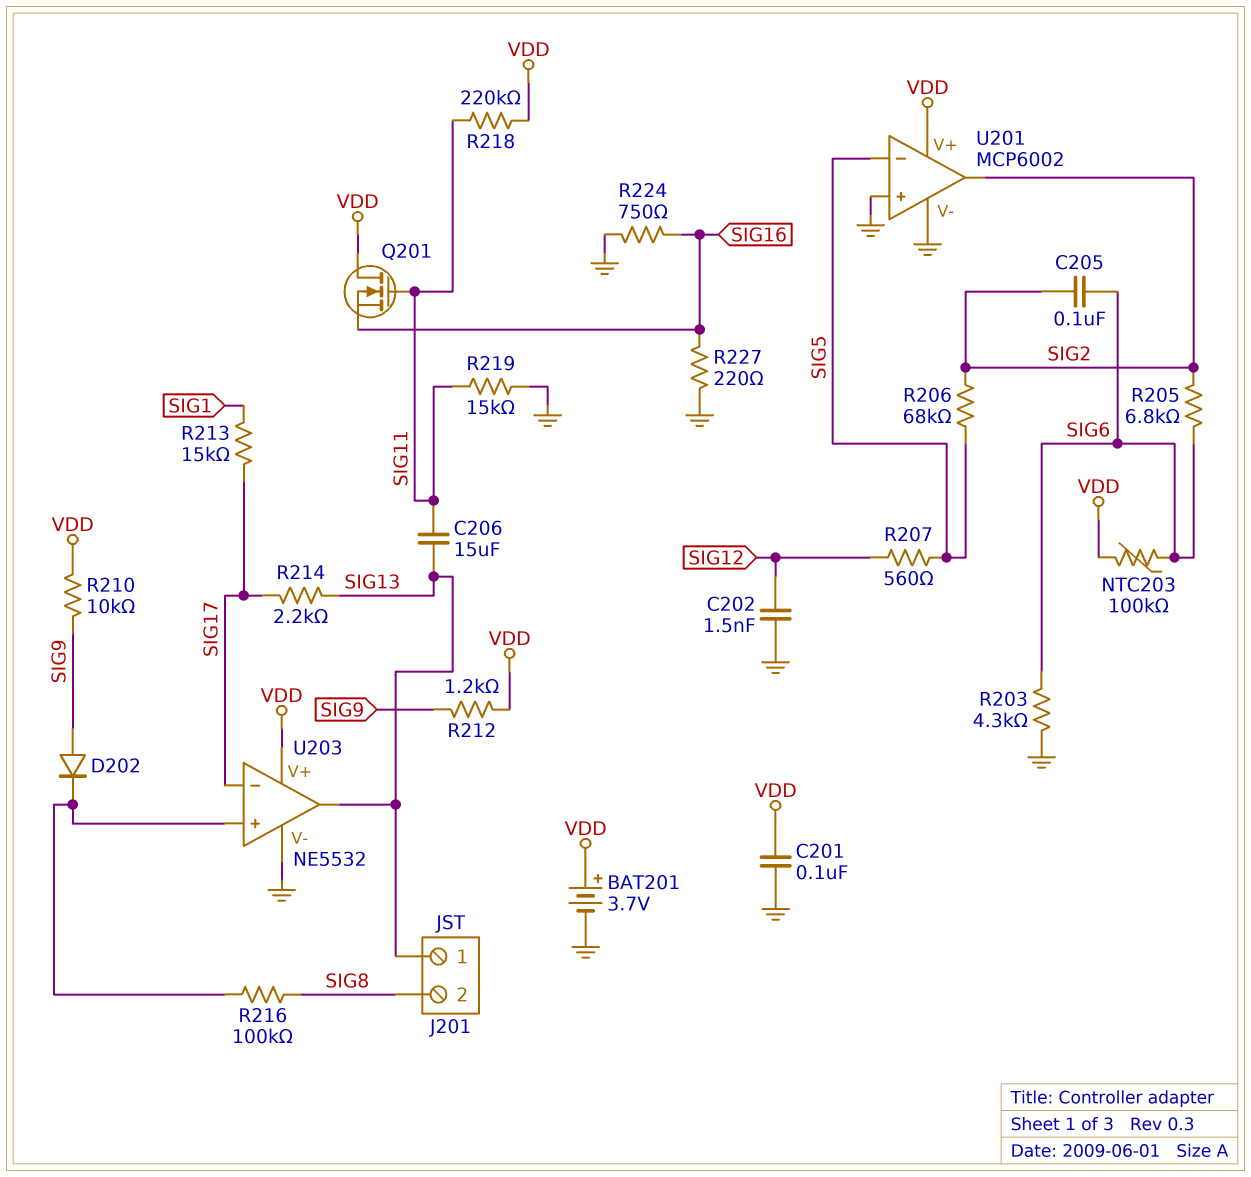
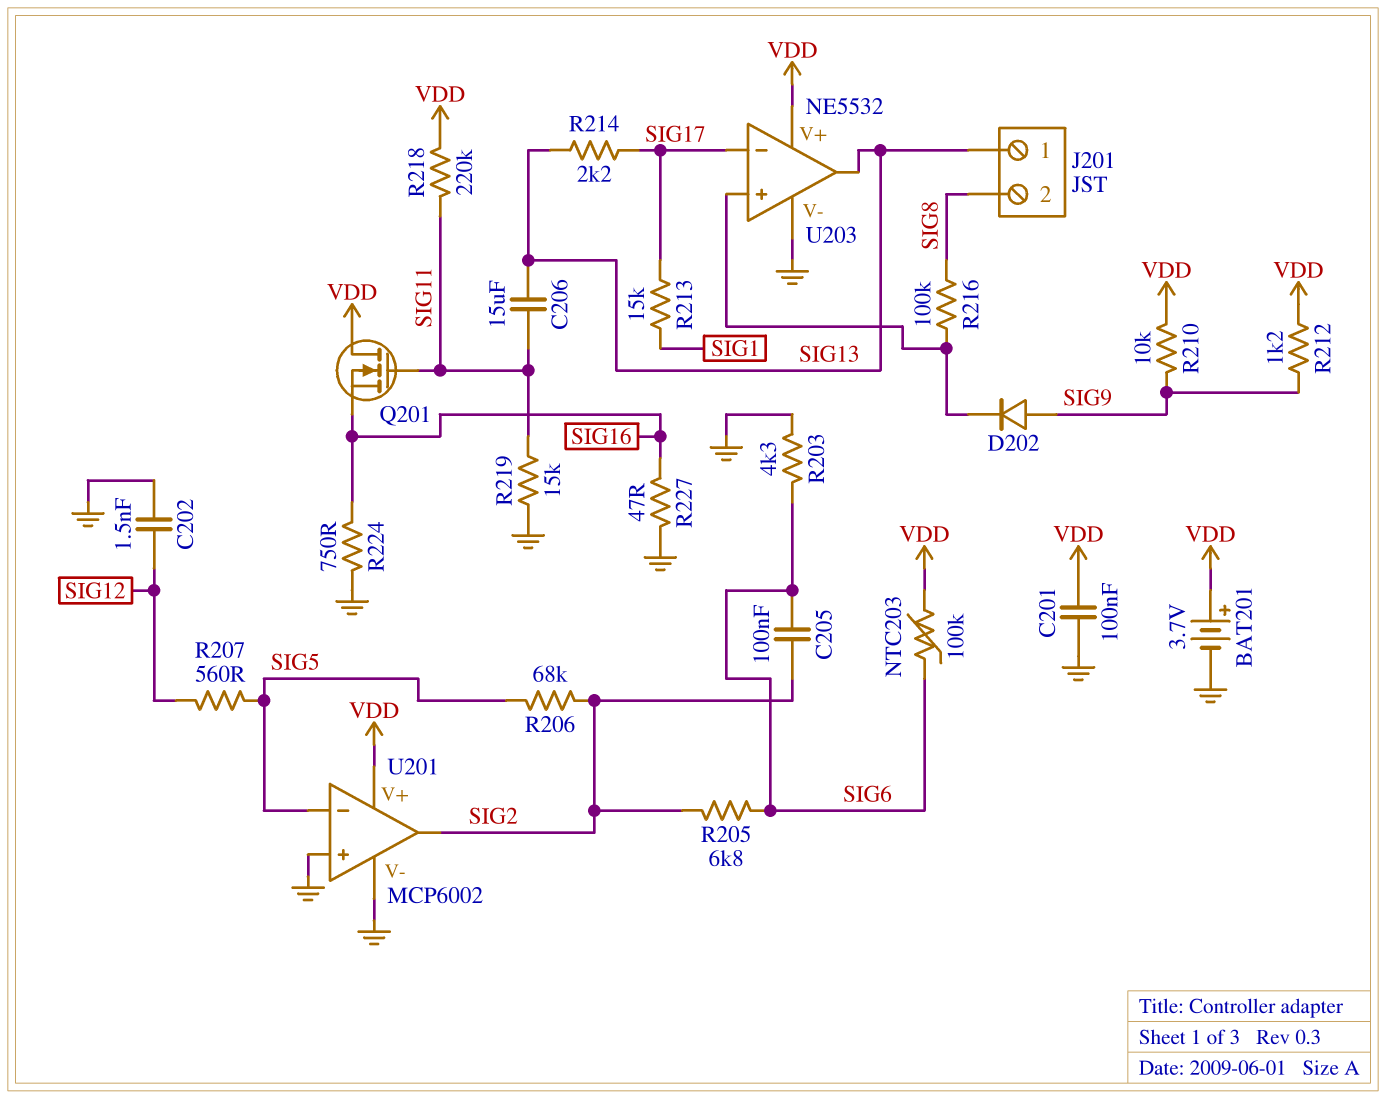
R227: 220 (GND, SIG16) -> 47 (GND, SIG16)

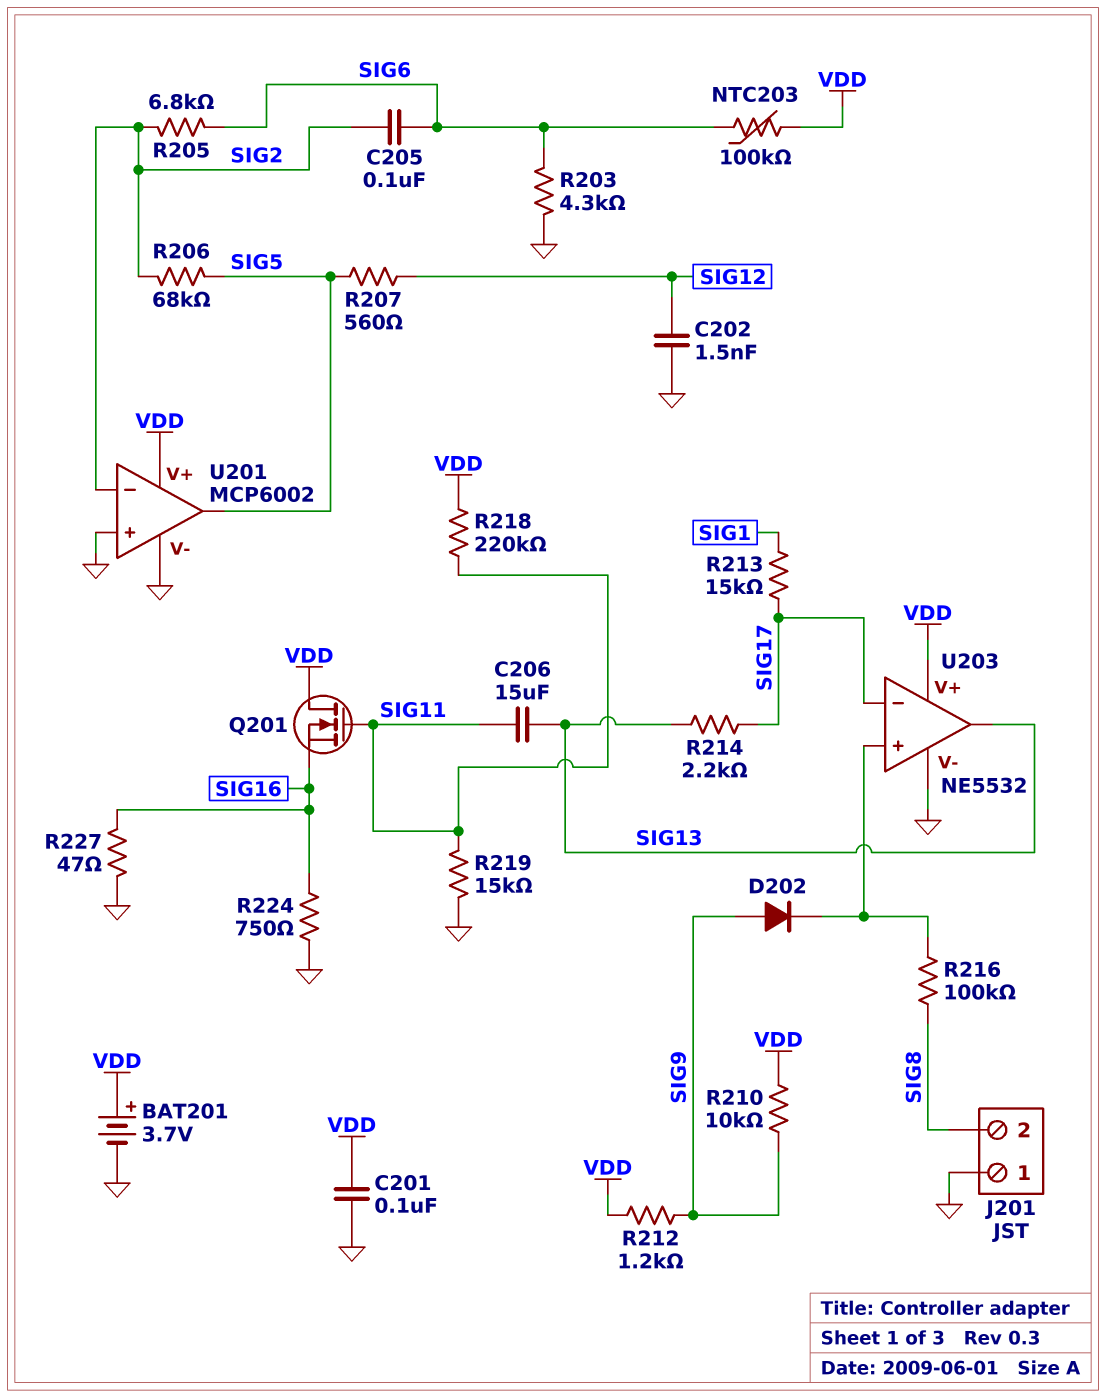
J201 pin 1: SIG13 -> GND
U201 pin in-: SIG5 -> SIG2
U201 pin out: SIG2 -> SIG5

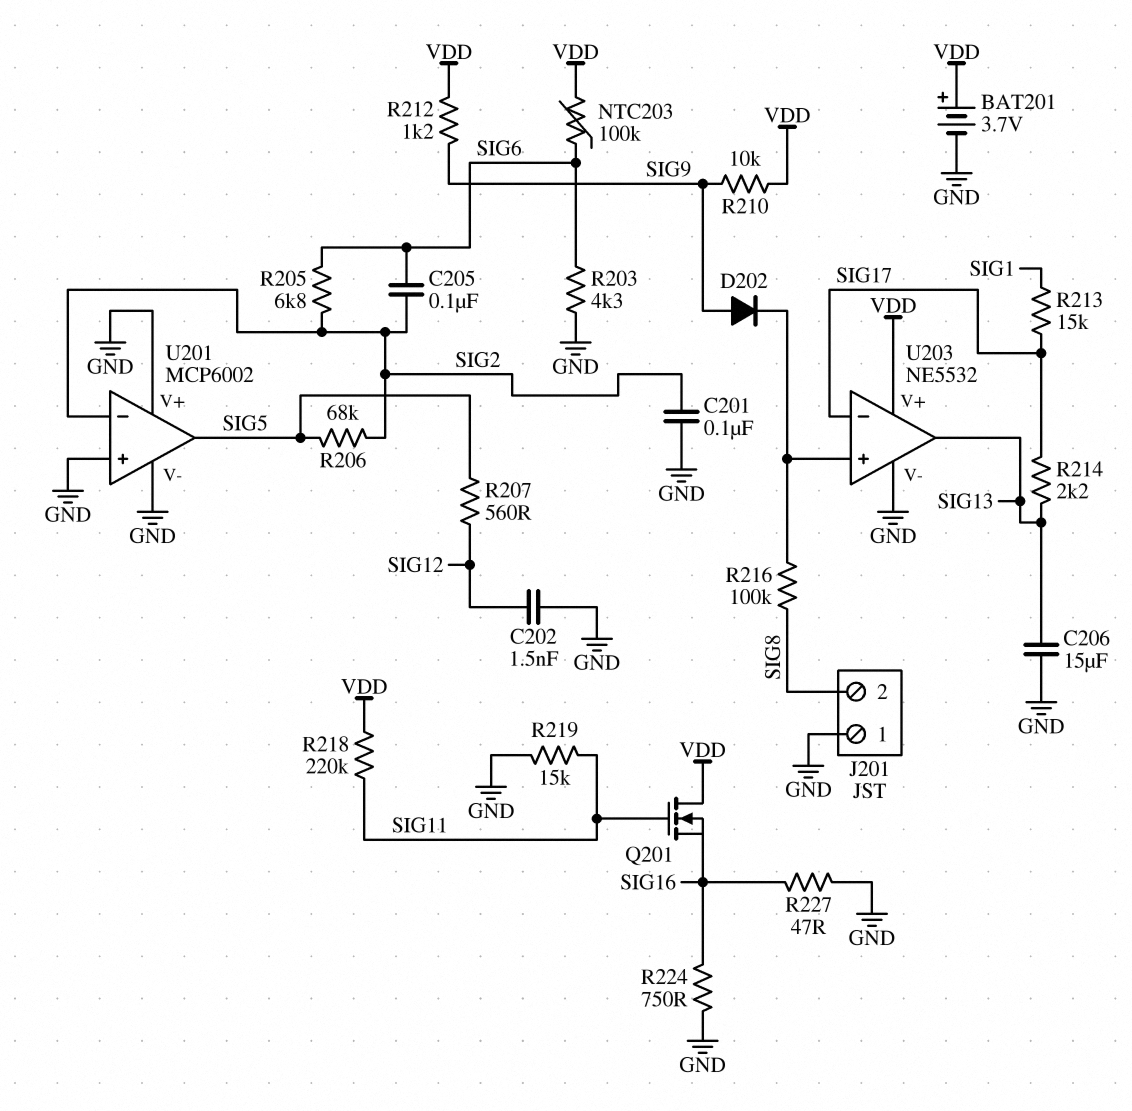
C201: 100nF (GND, VDD) -> 100nF (GND, SIG2)
C206: 15uF (SIG11, SIG13) -> 15uF (GND, SIG13)
U201 pin V+: VDD -> GND

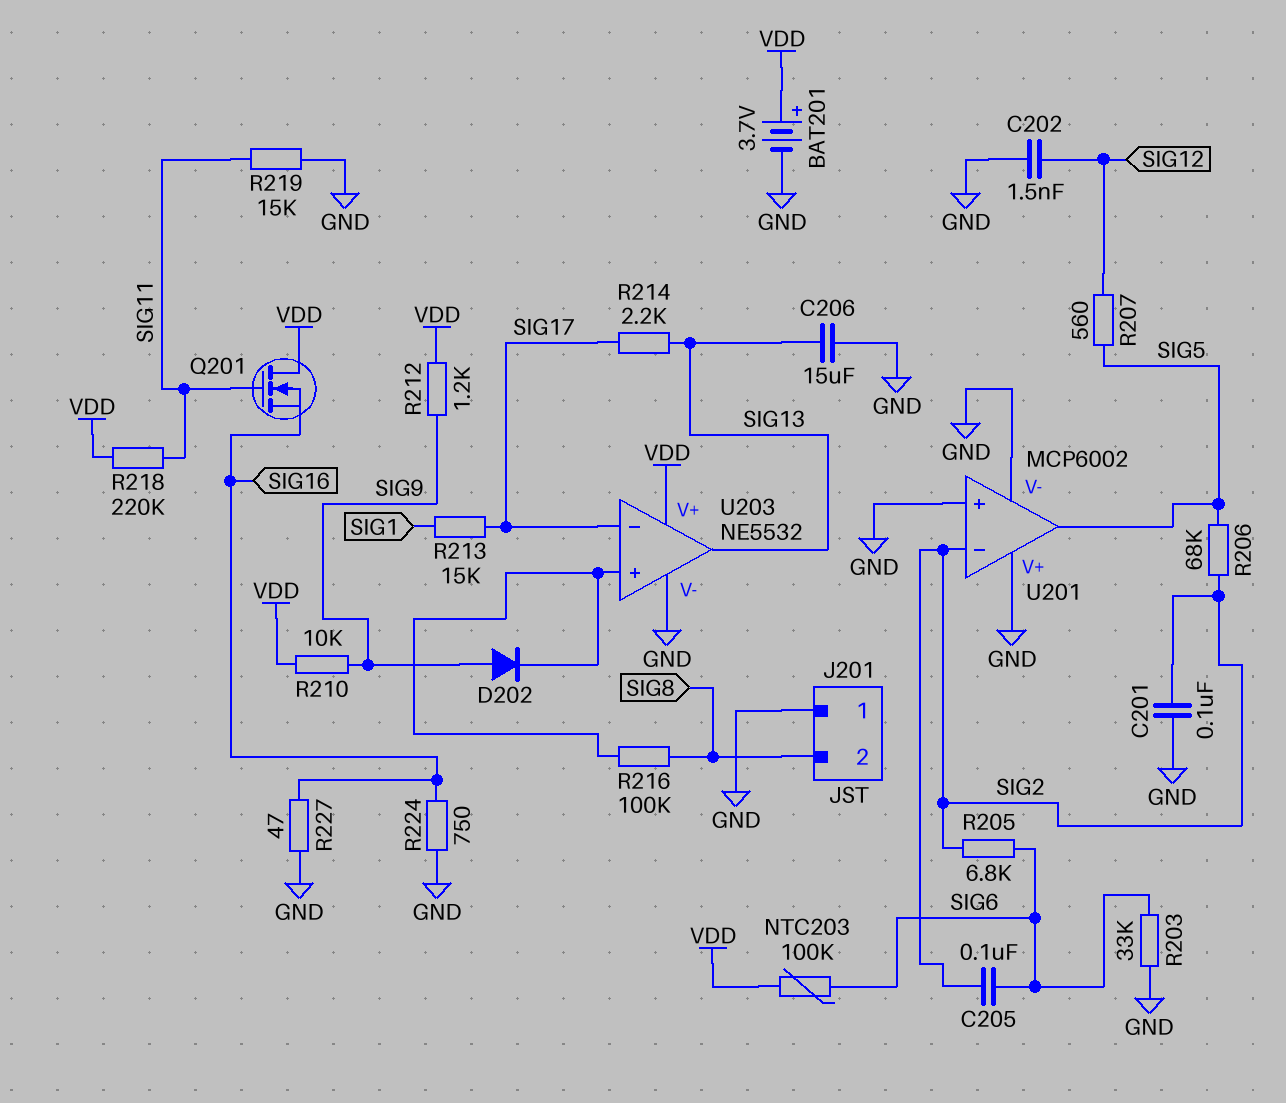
R203: 4.3k (GND, SIG6) -> 33k (GND, SIG6)

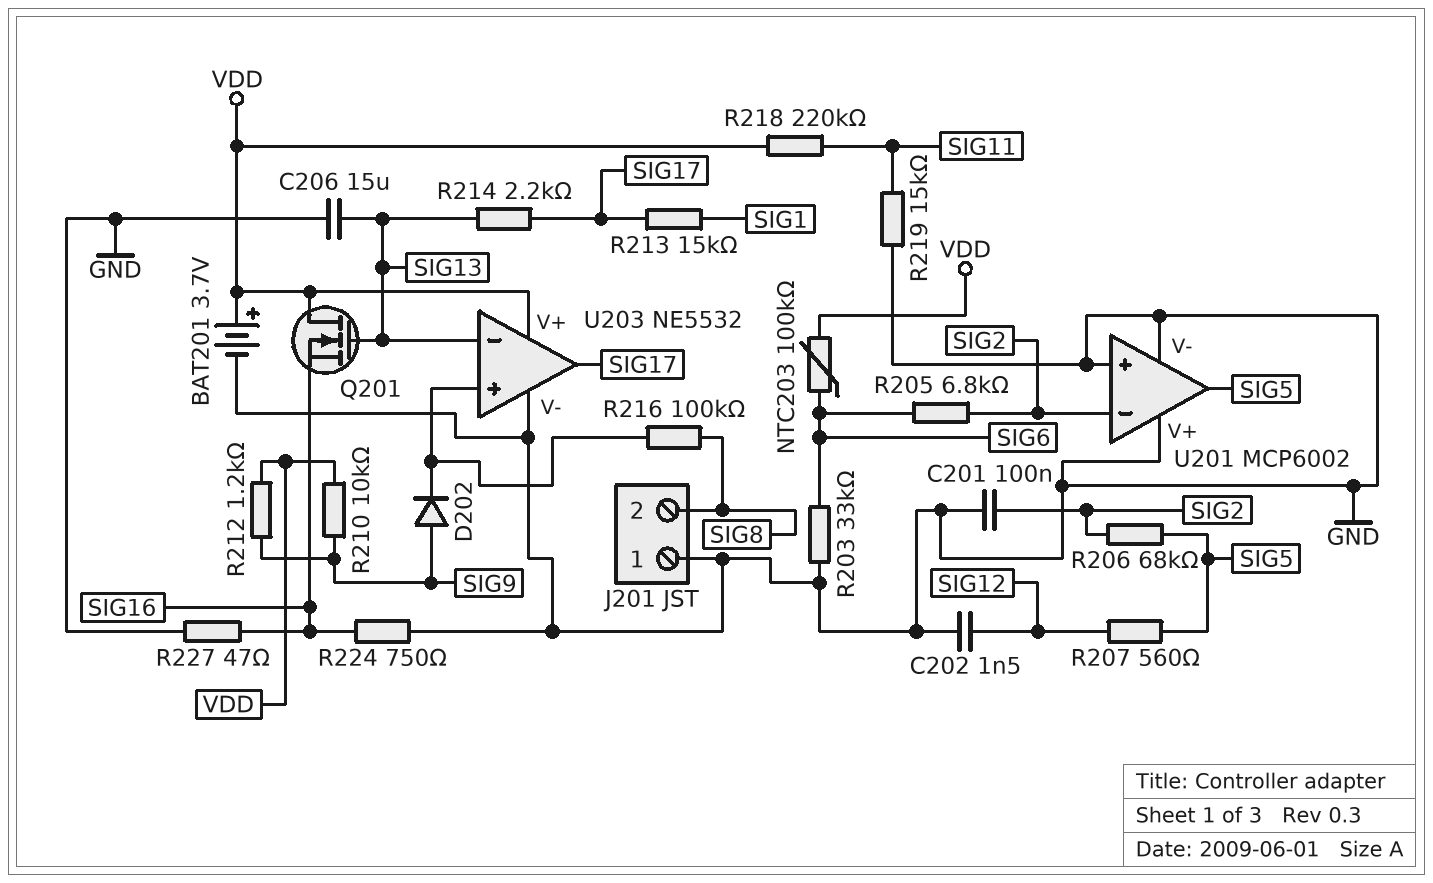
C205: 100nF (SIG2, SIG6) -> none
Q201: NMOS (G SIG11, D VDD, S SIG16) -> NMOS (G SIG13, D VDD, S SIG16)
U203 pin in-: SIG17 -> SIG13
U203 pin out: SIG13 -> SIG17

